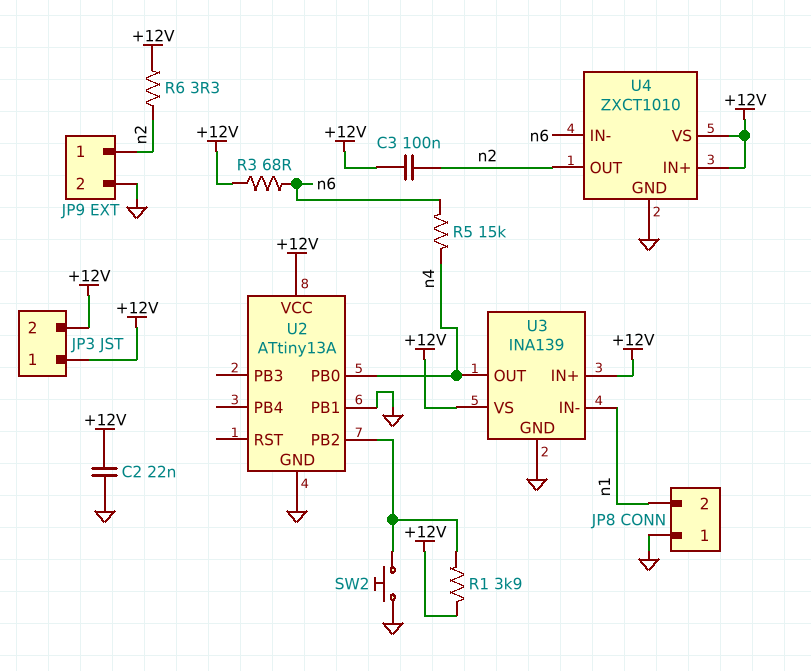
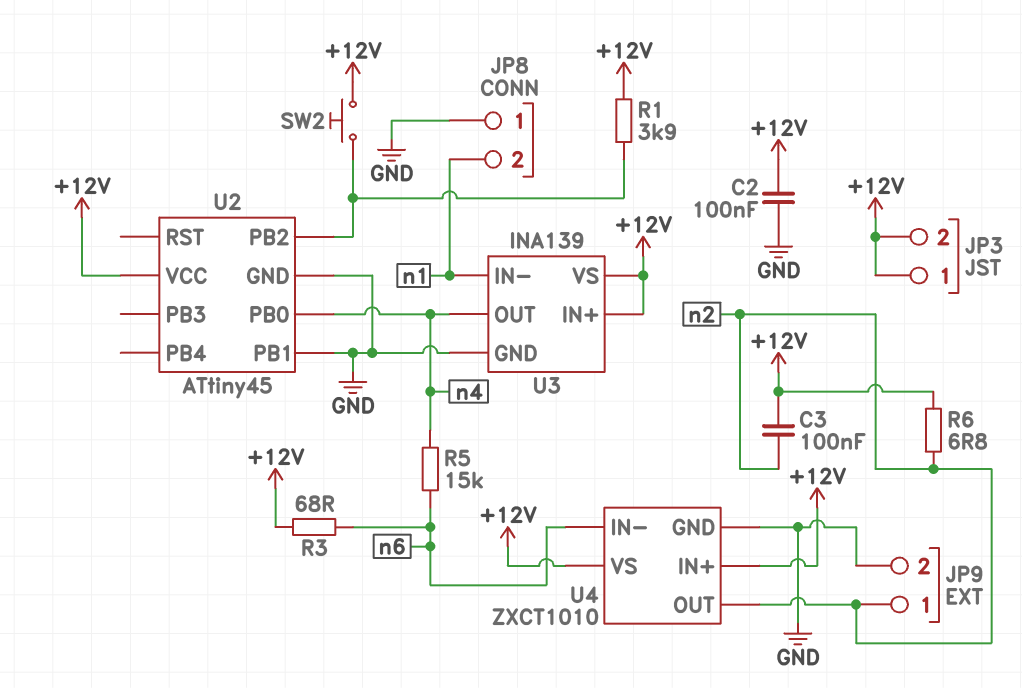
C2: 22nF (+12V, GND) -> 100nF (+12V, GND)
R6: 3.3 (+12V, n2) -> 6.8 (+12V, n2)
SW2: button (GND, U2/PB2) -> button (+12V, U2/PB2)
U2: ATtiny13A -> ATtiny45

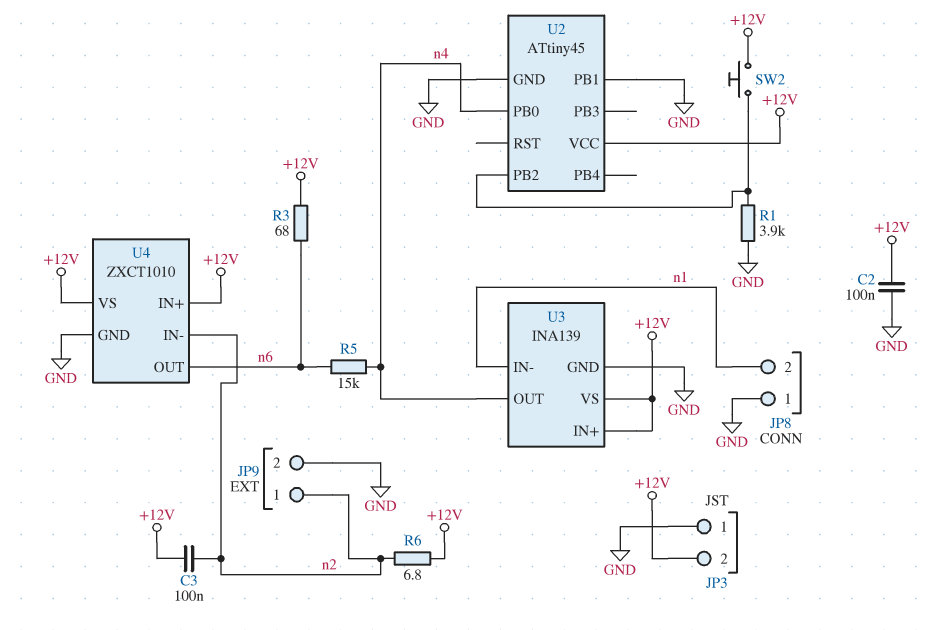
JP3 pin 1: +12V -> GND
R1: 3.9k (+12V, U2/PB2) -> 3.9k (GND, U2/PB2)
U4 pin IN-: n6 -> n2
U4 pin OUT: n2 -> n6

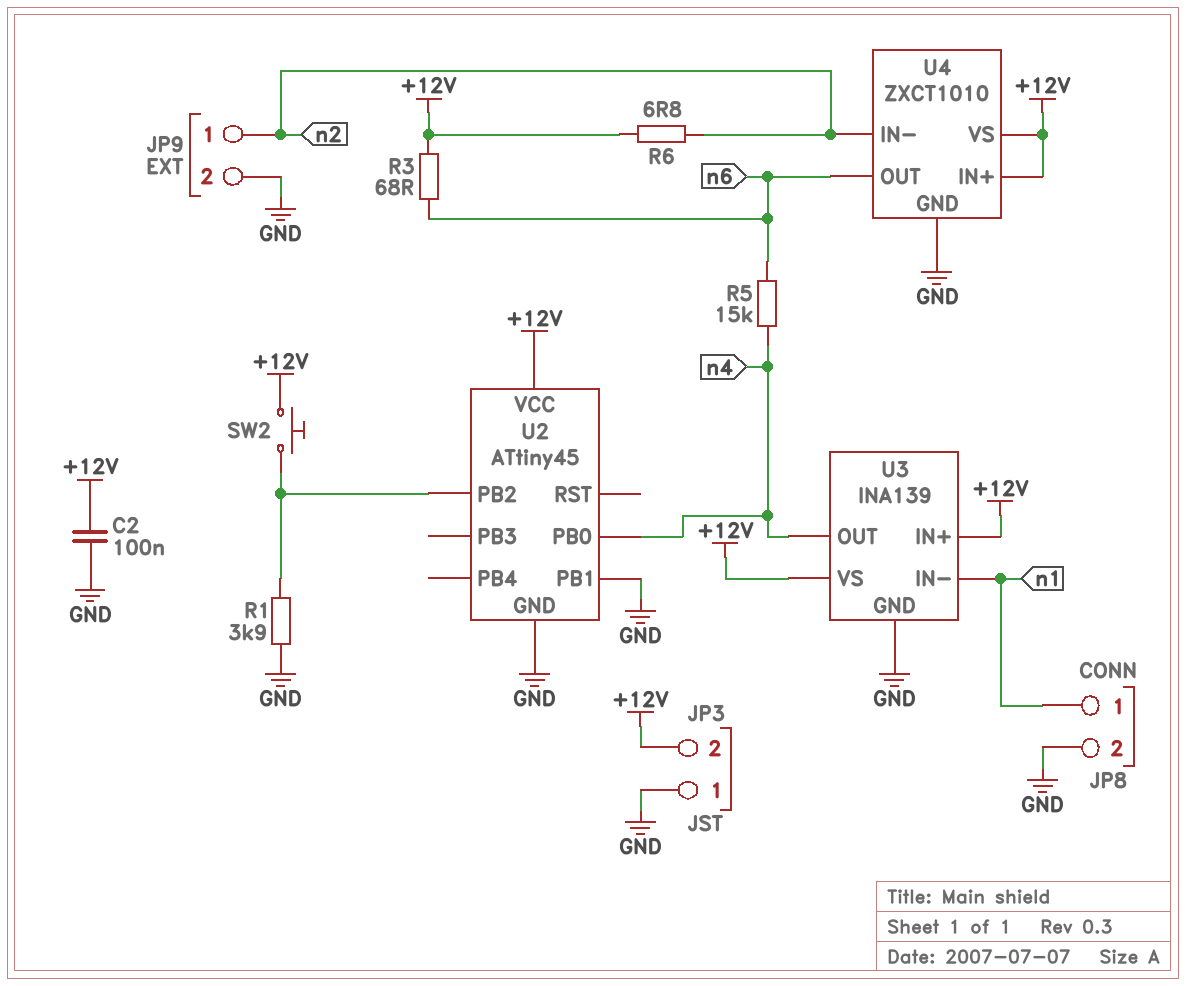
C3: 100nF (+12V, n2) -> none
JP8 pin 1: GND -> n1
JP8 pin 2: n1 -> GND

